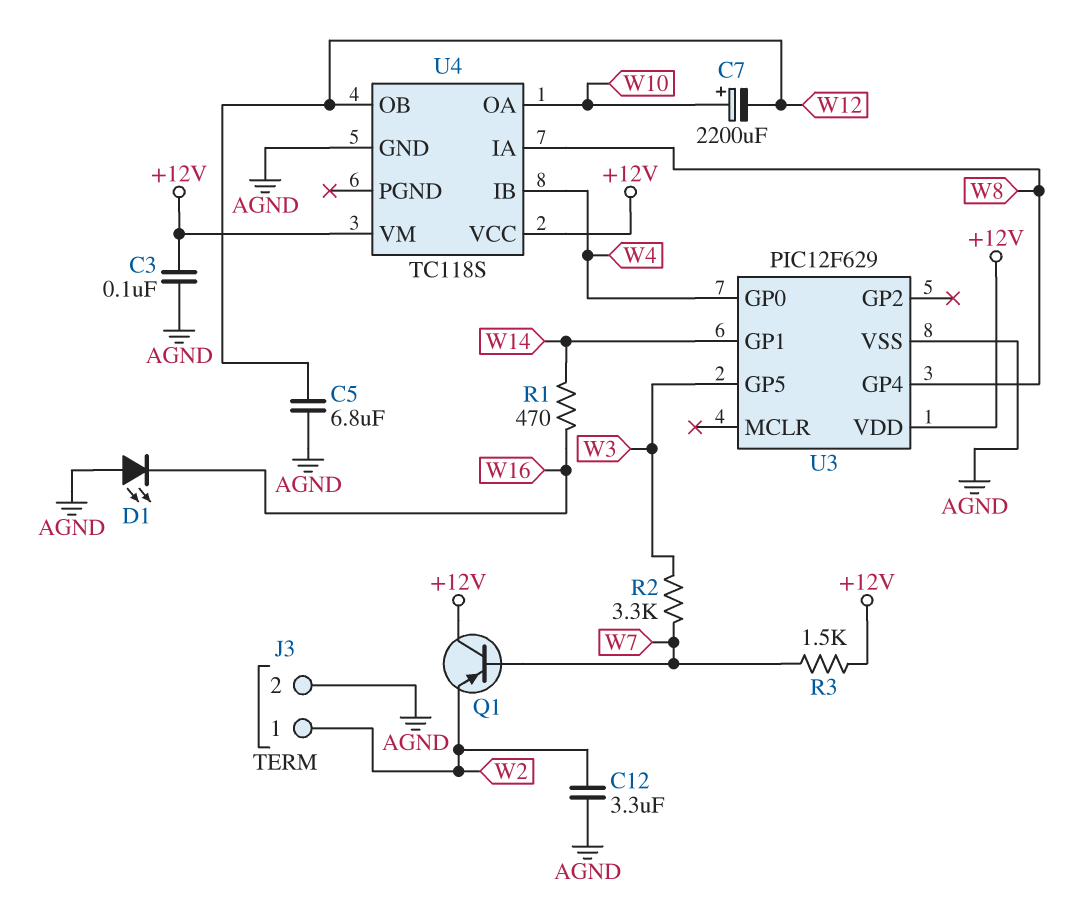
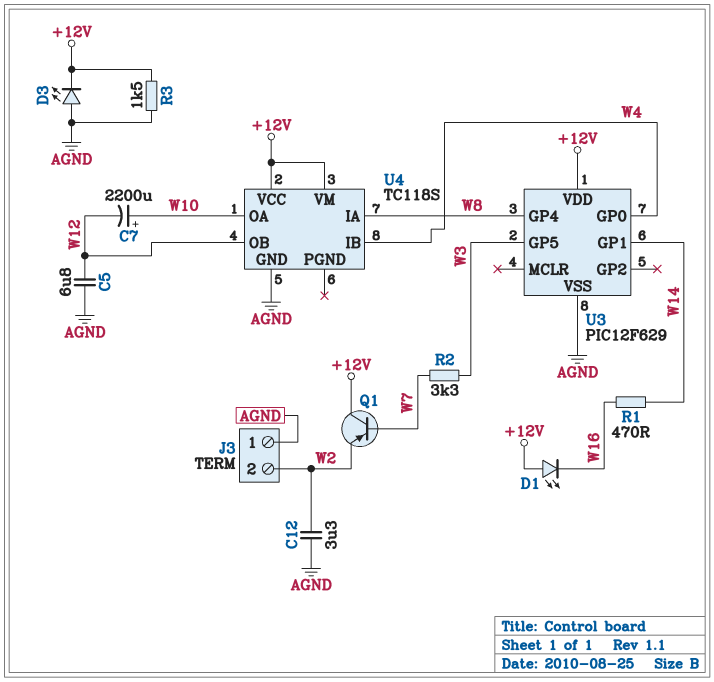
C3: 100nF (+12V, AGND) -> none
D1: LED (A AGND, K W16) -> LED (A +12V, K W16)
D3: none -> LED (A AGND, K +12V)
J3 pin 1: W2 -> AGND
J3 pin 2: AGND -> W2
R3: 1.5k (+12V, W7) -> 1.5k (+12V, AGND)

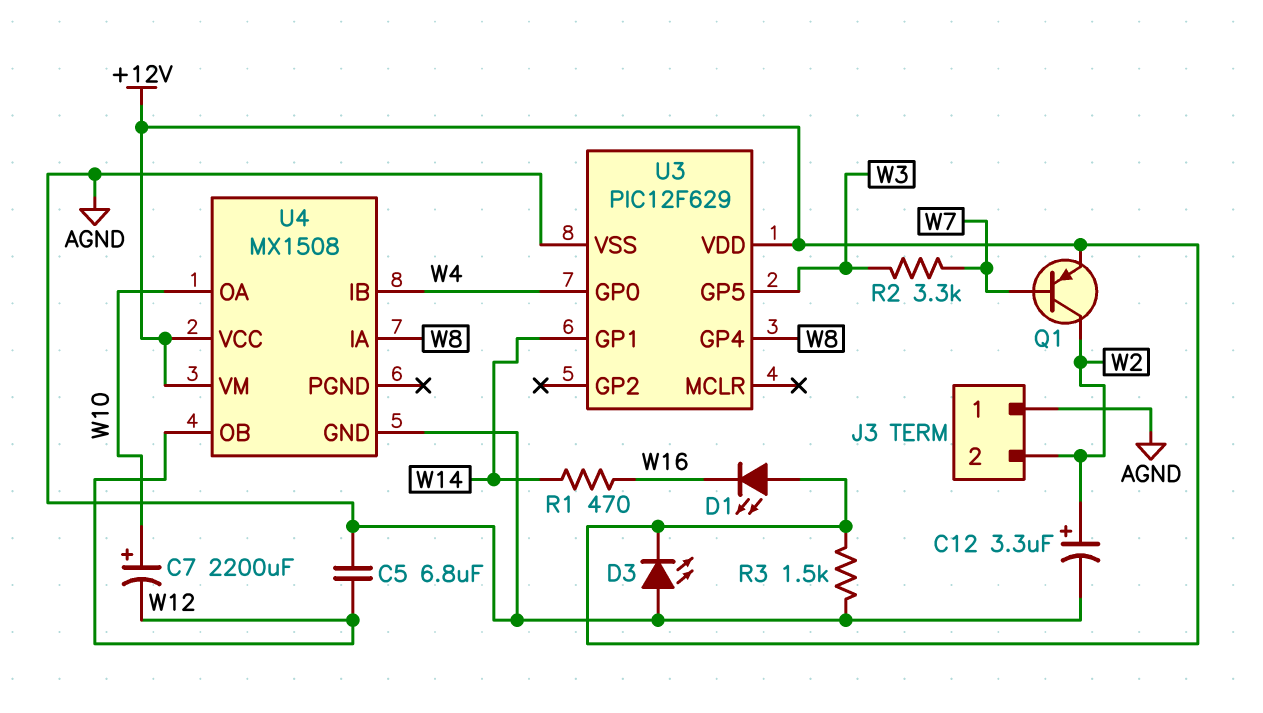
C12: 3.3uF (AGND, W2) -> 3.3uF (plus W2, minus AGND)
Q1: PNP (B W7, C +12V, E W2) -> PNP (B W7, C W2, E +12V)
U4: TC118S -> MX1508

